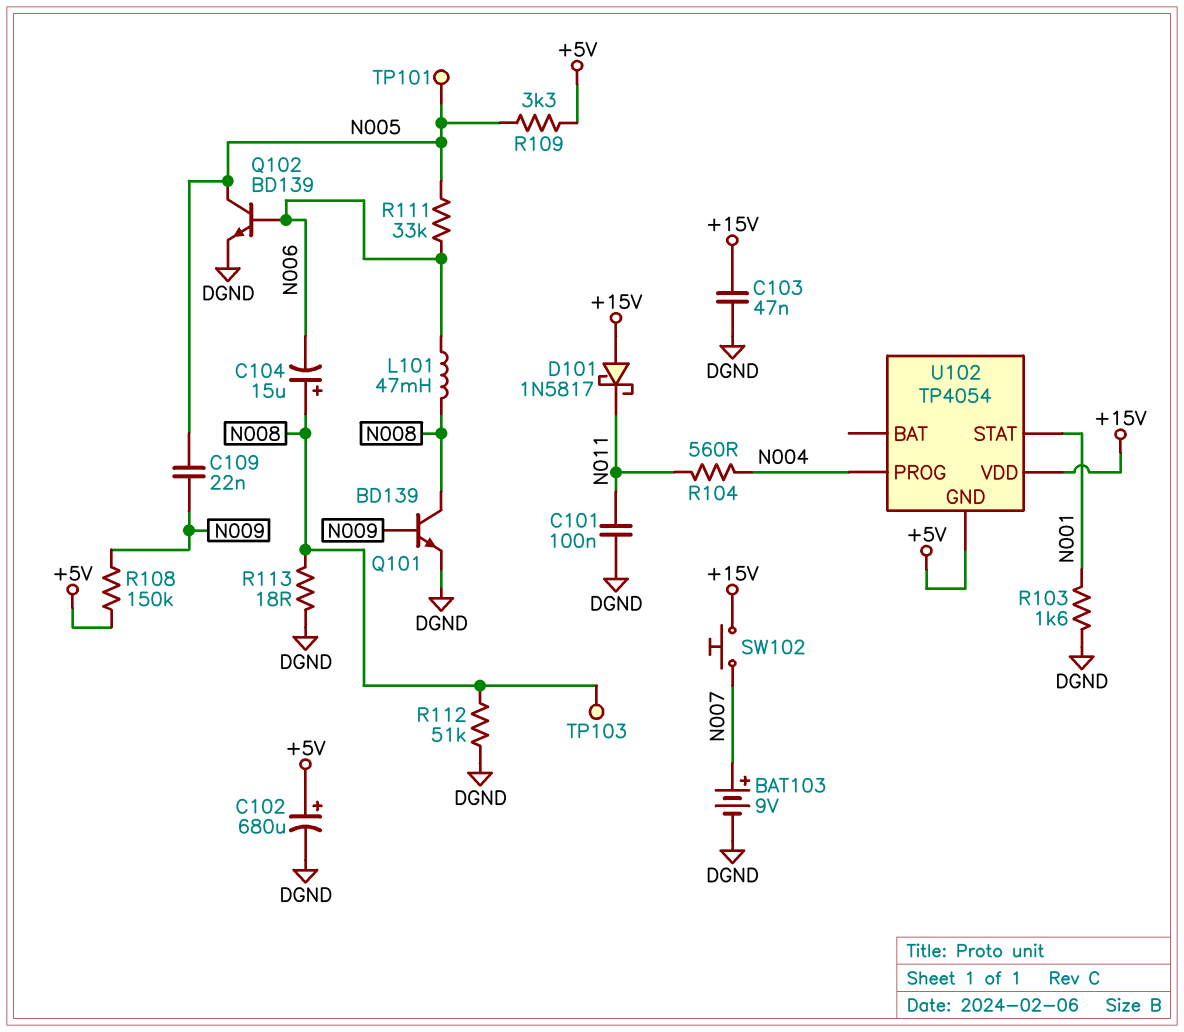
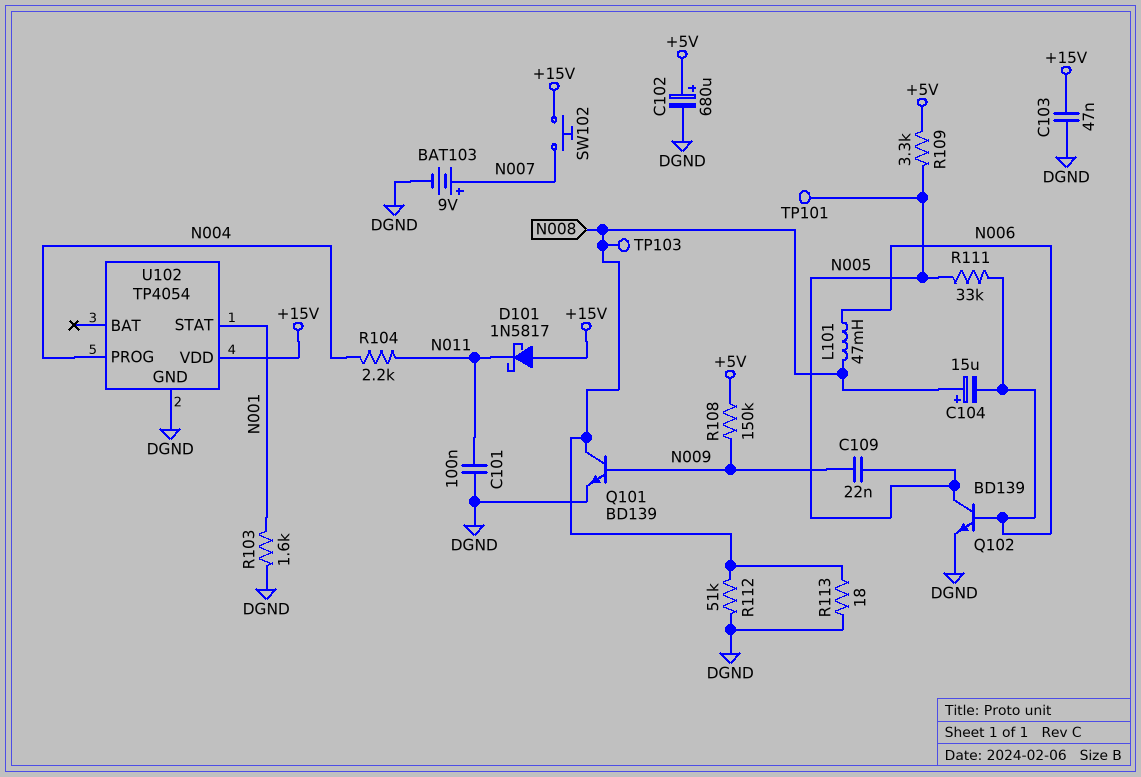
R104: 560 (N004, N011) -> 2.2k (N004, N011)
U102 pin GND: +5V -> DGND

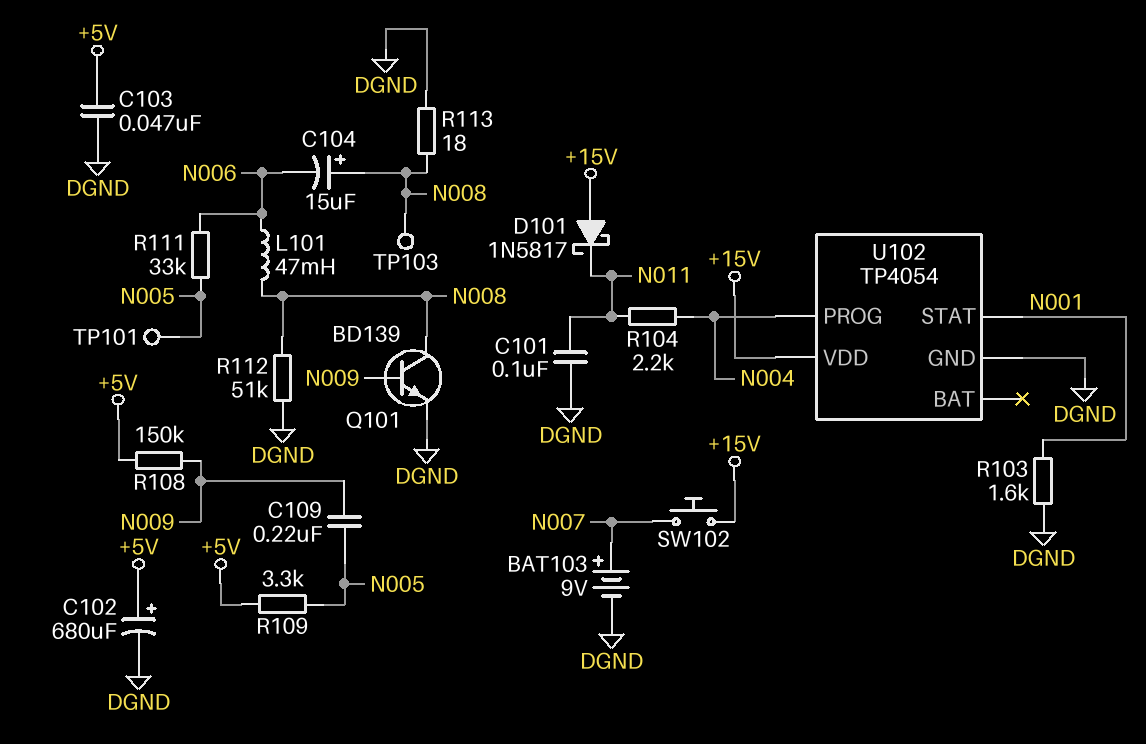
C103: 47nF (+15V, DGND) -> 47nF (+5V, DGND)
C109: 22nF (N005, N009) -> 220nF (N005, N009)
Q102: NPN BD139 (B N006, C N005, E DGND) -> none

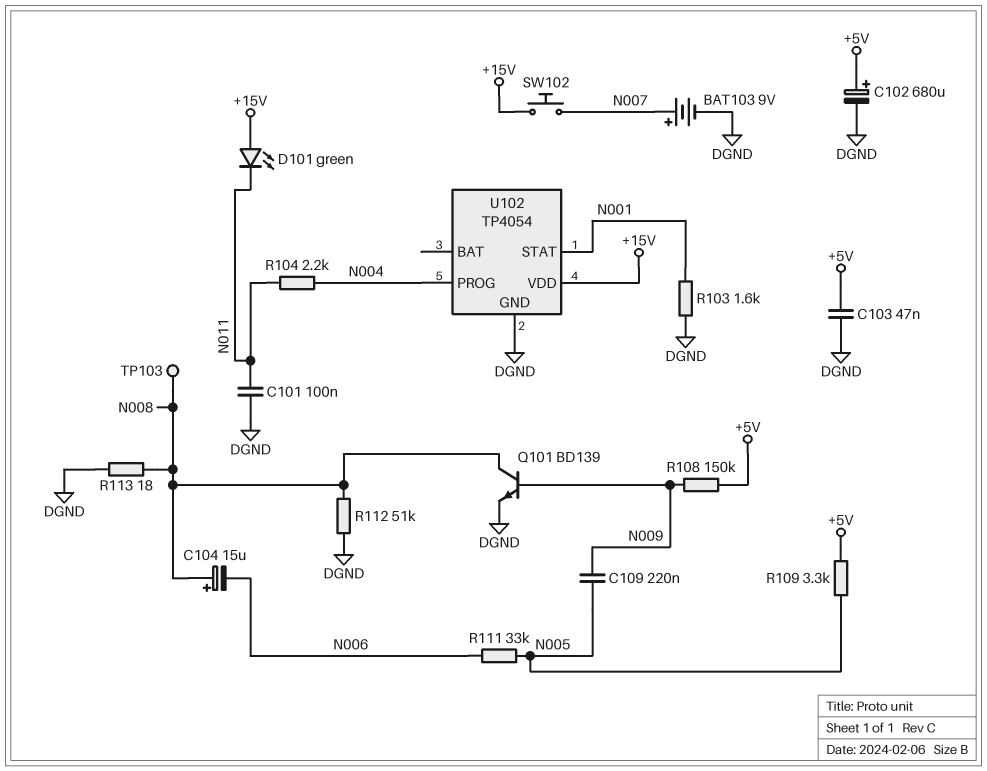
D101: schottky 1N5817 (A +15V, K N011) -> LED green (A +15V, K N011)
L101: 47mH (N006, N008) -> none
TP101: test point (N005) -> none

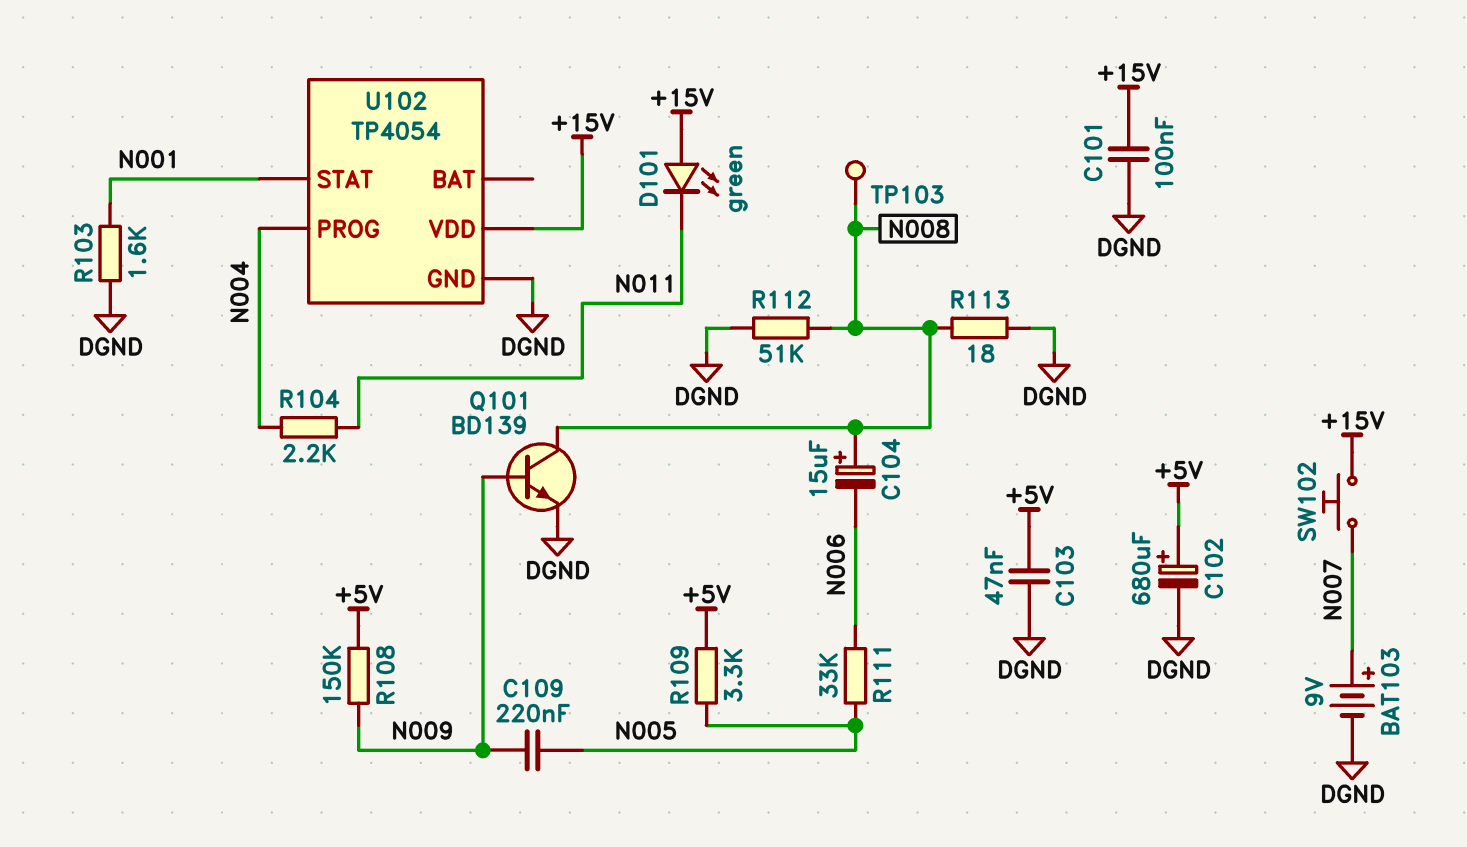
C101: 100nF (DGND, N011) -> 100nF (+15V, DGND)

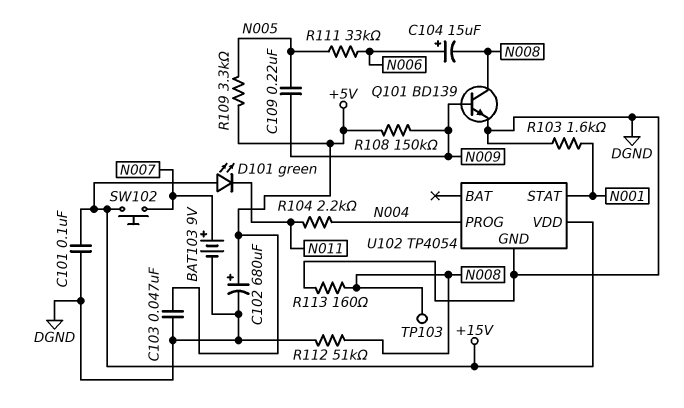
C104: 15uF (plus N008, minus N006) -> 15uF (plus N006, minus N008)
R113: 18 (DGND, N008) -> 160 (DGND, N008)

